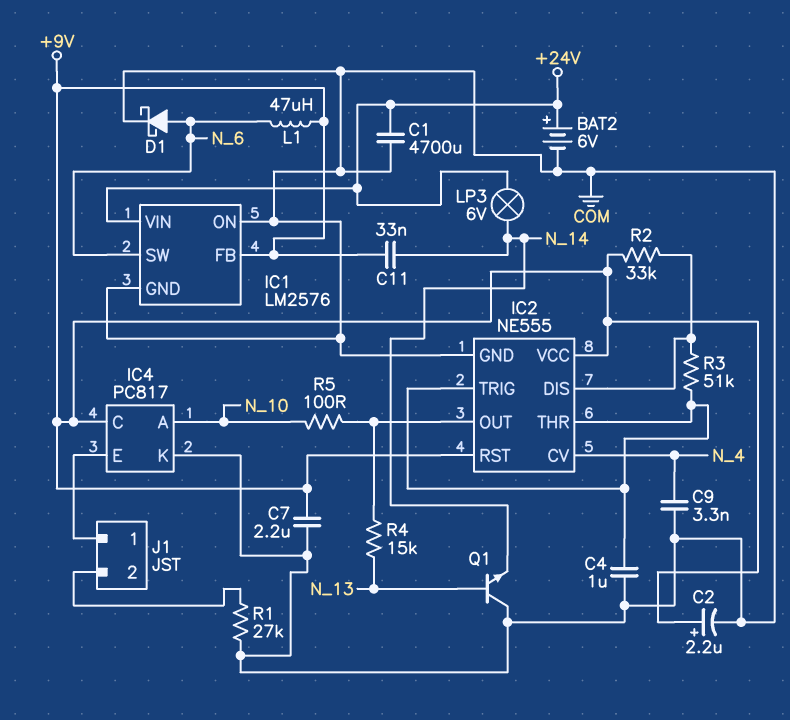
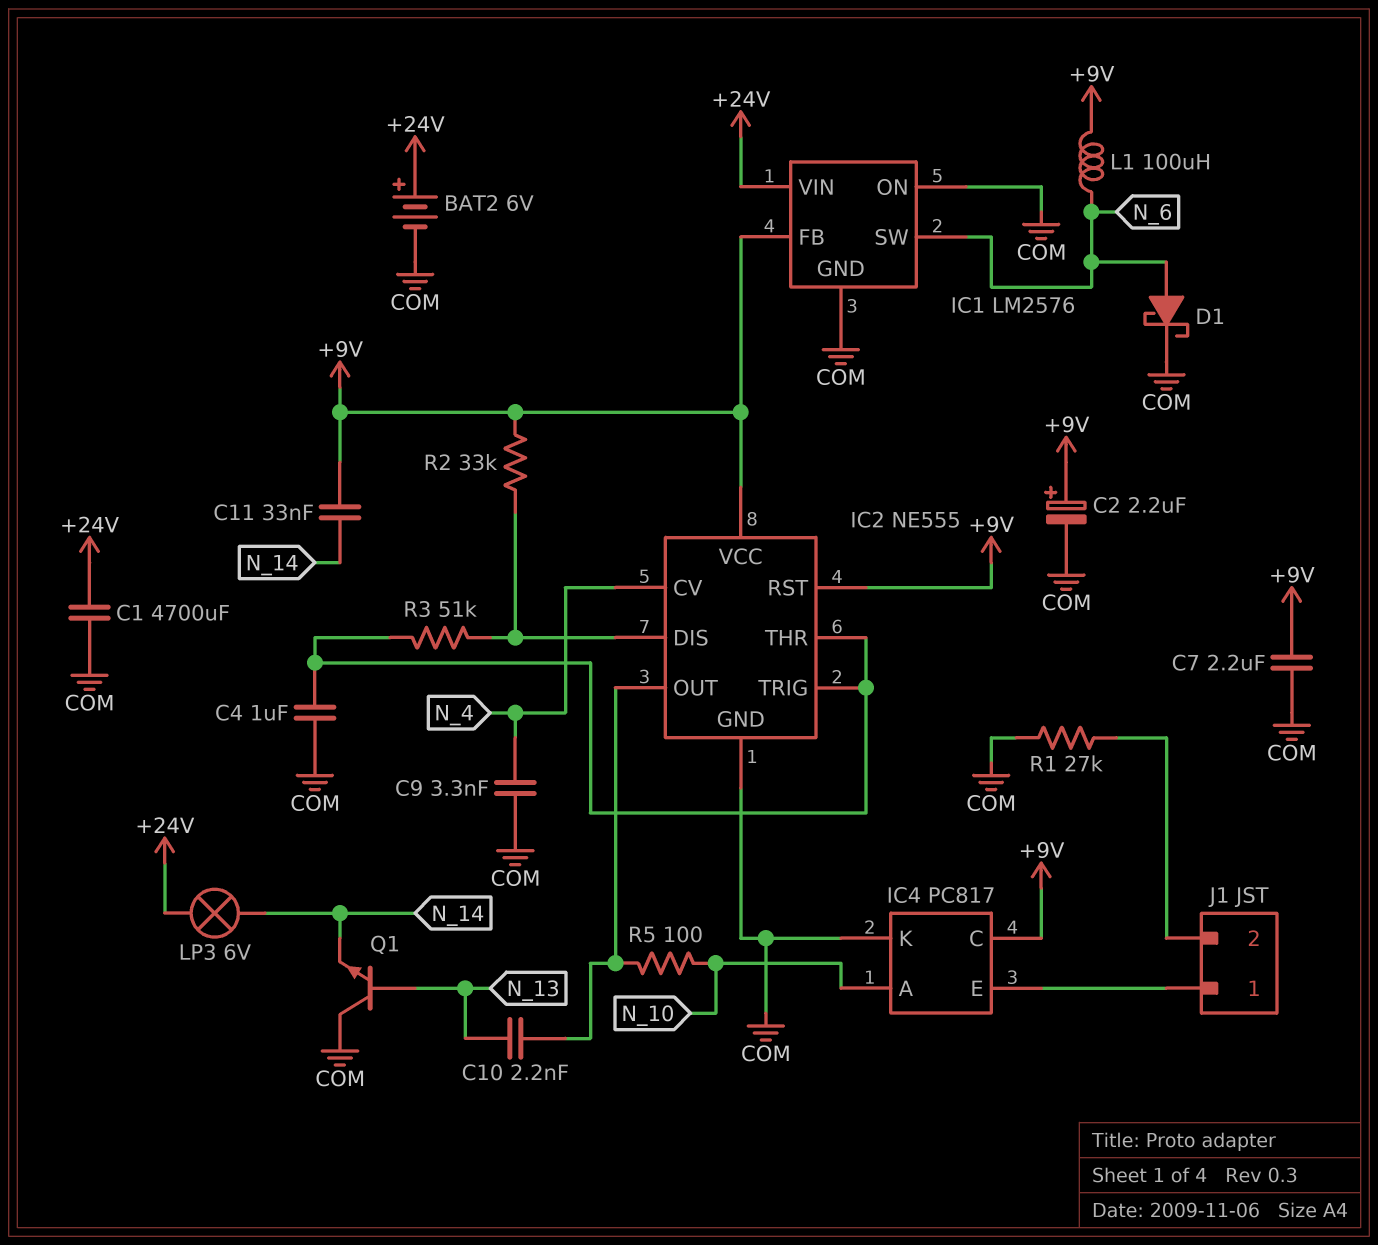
C10: none -> 2.2nF (IC2/OUT, N_13)
L1: 47uH (+9V, N_6) -> 100uH (+9V, N_6)
R4: 15k (IC2/OUT, N_13) -> none

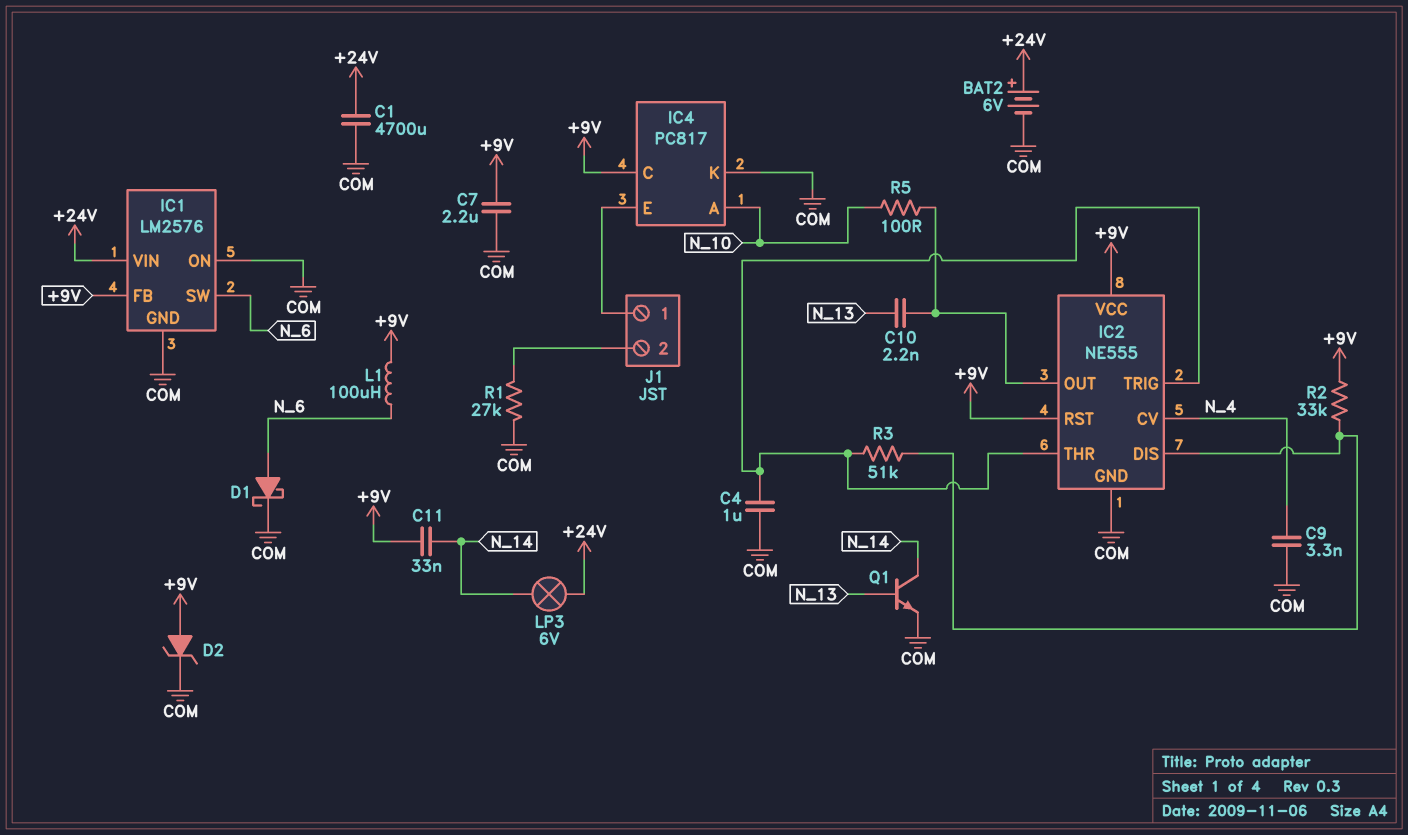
C2: 2.2uF (plus +9V, minus COM) -> none
D2: none -> zener (A +9V, K COM)
Q1: NPN (B N_13, C COM, E N_14) -> NPN (B N_13, C N_14, E COM)

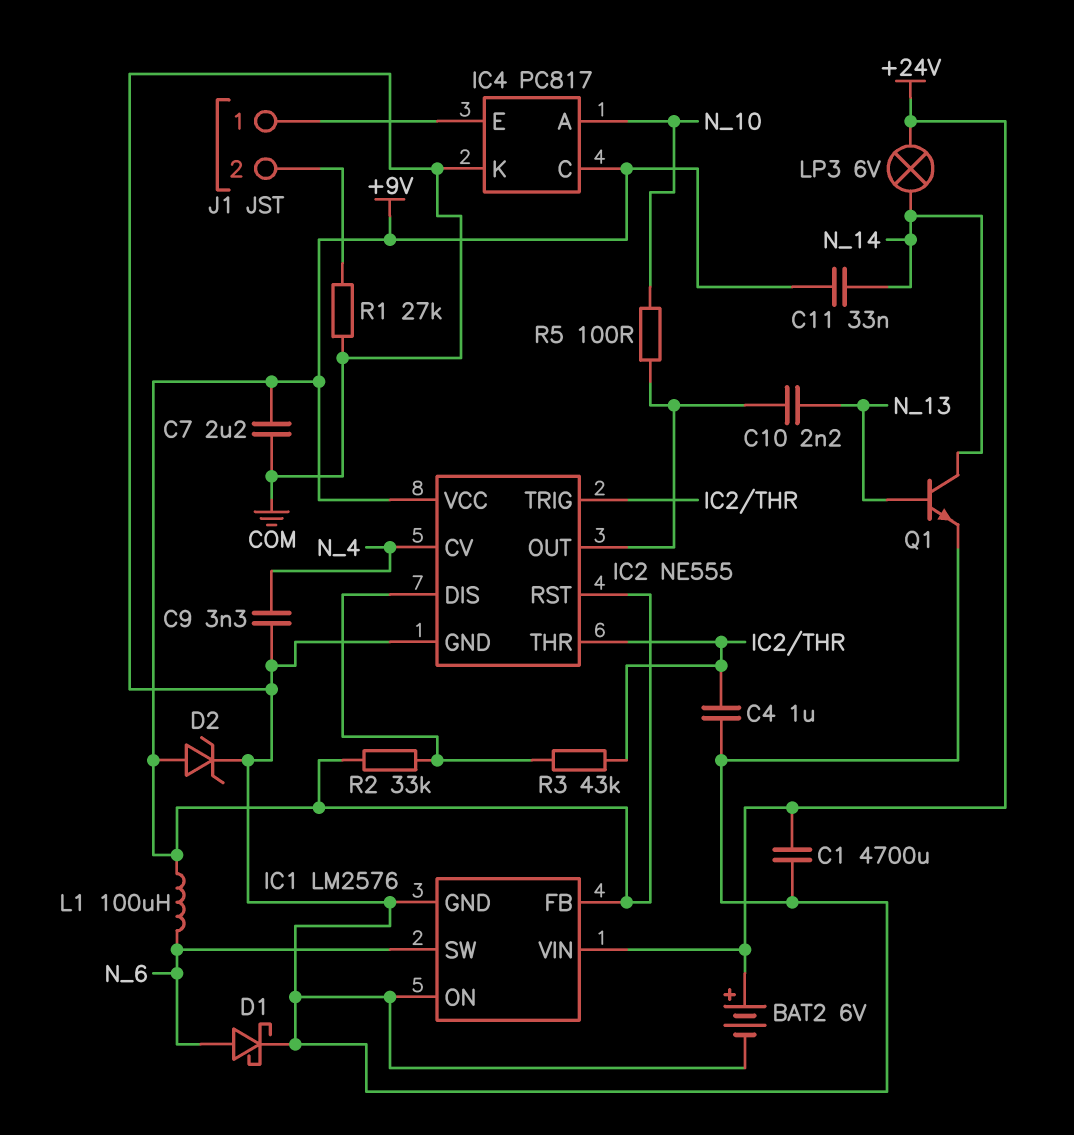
R3: 51k (IC2/DIS, IC2/THR) -> 43k (IC2/DIS, IC2/THR)

